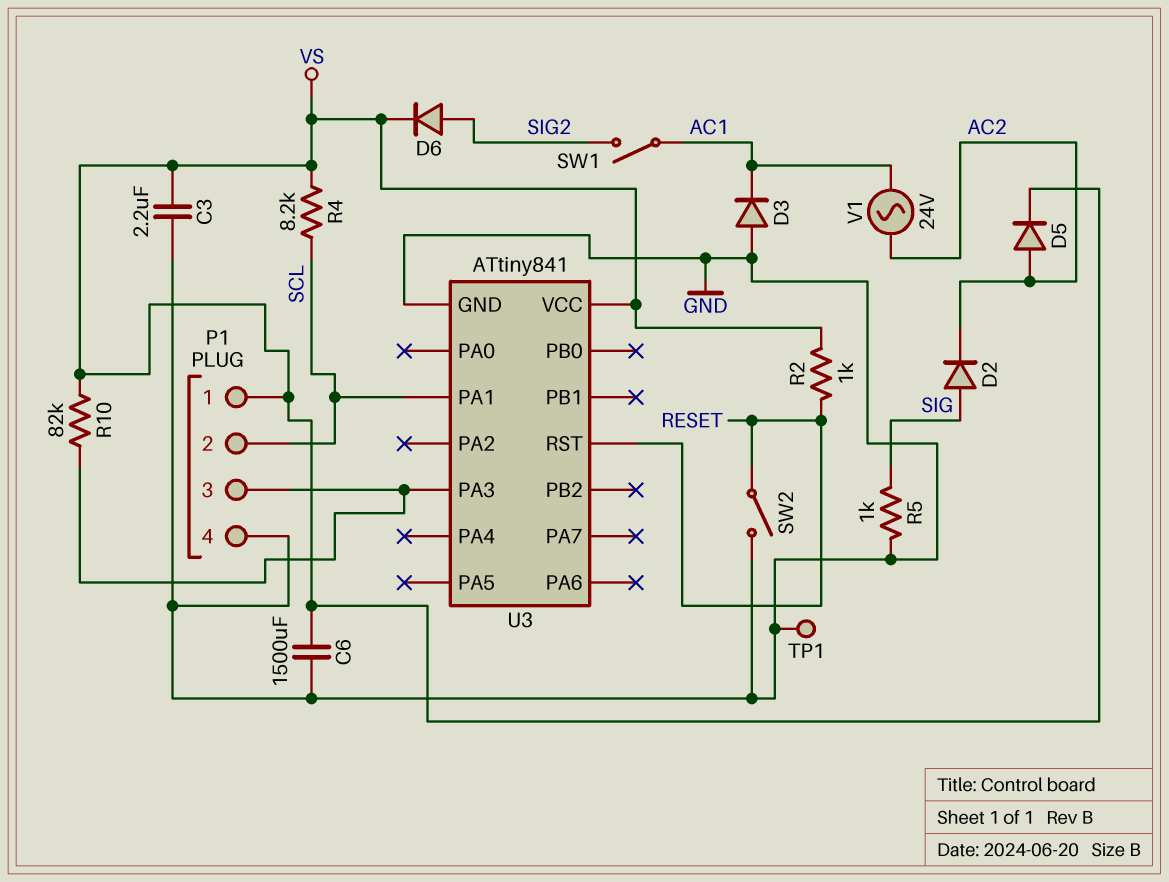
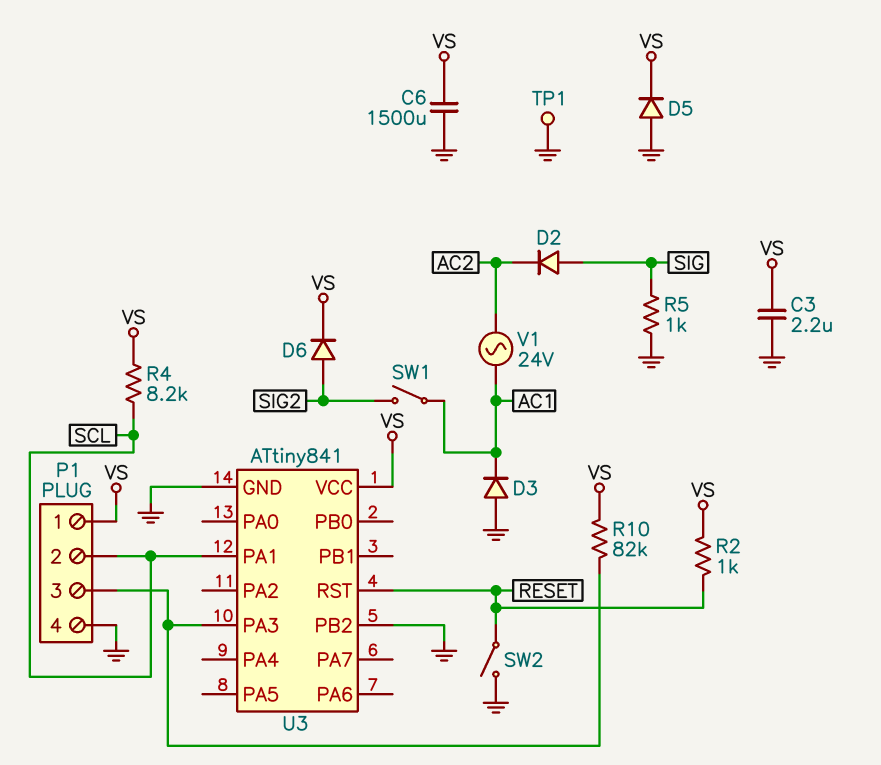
D5: diode (A AC2, K VS) -> diode (A GND, K VS)
U3 pin PB2: none -> GND

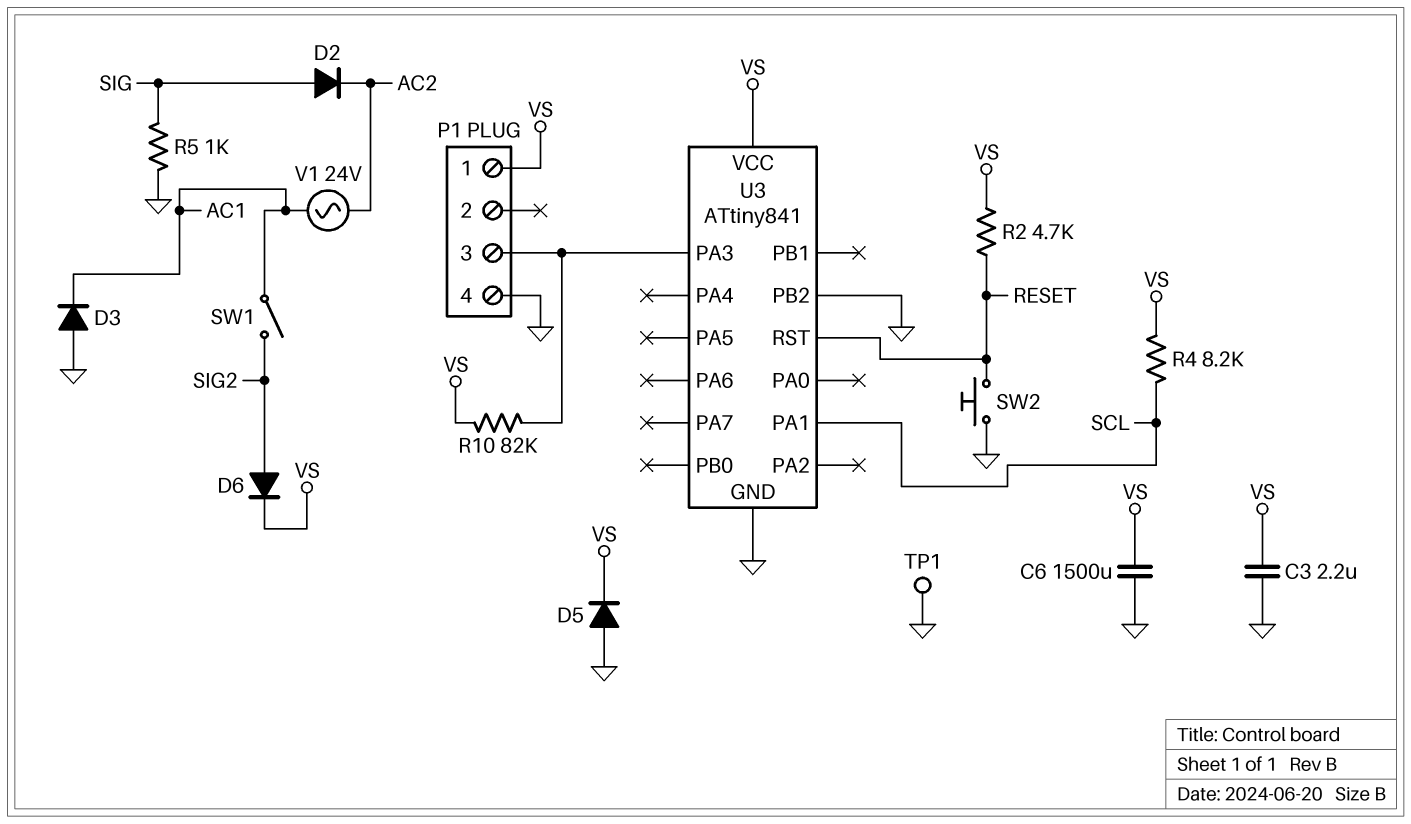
P1 pin 2: SCL -> none
R2: 1k (RESET, VS) -> 4.7k (RESET, VS)
SW2: switch (GND, RESET) -> button (GND, RESET)

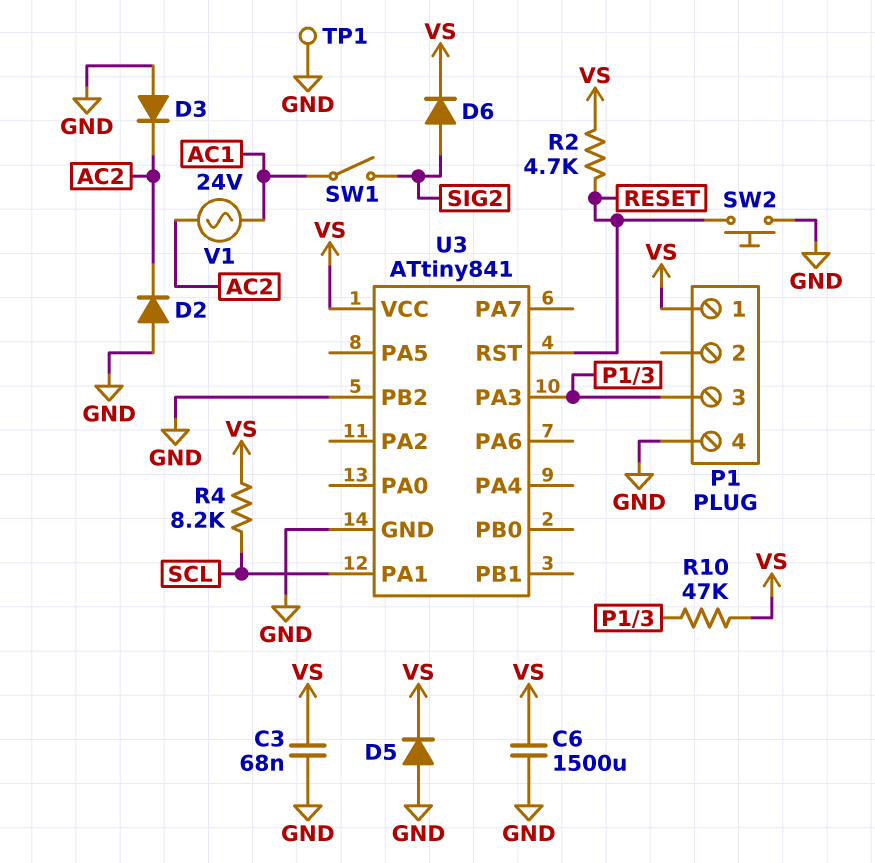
C3: 2.2uF (GND, VS) -> 68nF (GND, VS)
D2: diode (A SIG, K AC2) -> diode (A GND, K AC2)
D3: diode (A GND, K AC1) -> diode (A GND, K AC2)
R5: 1k (GND, SIG) -> none
R10: 82k (P1/3, VS) -> 47k (P1/3, VS)

